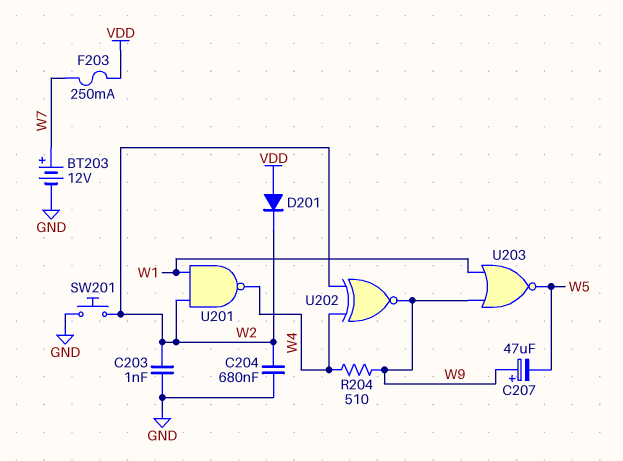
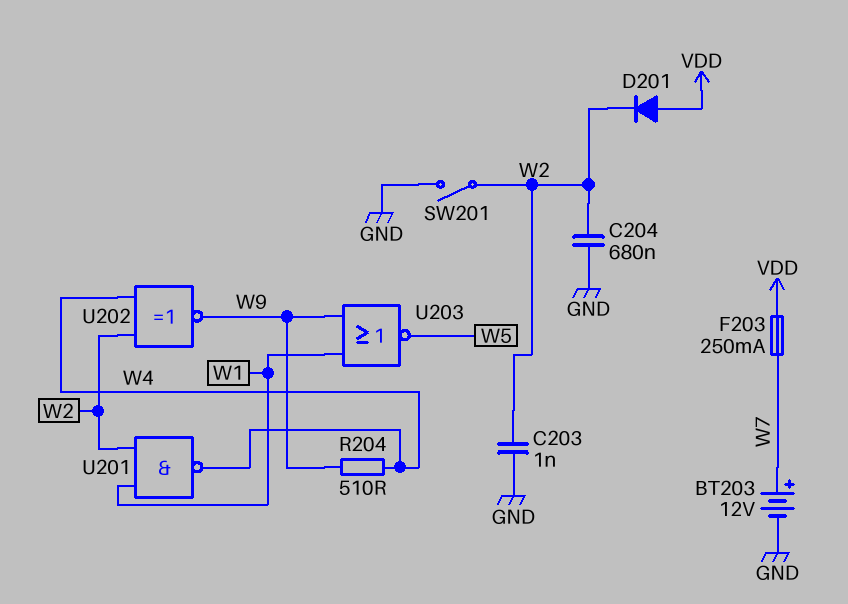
C207: 47uF (plus W9, minus W5) -> none
SW201: button (GND, W2) -> switch (GND, W2)

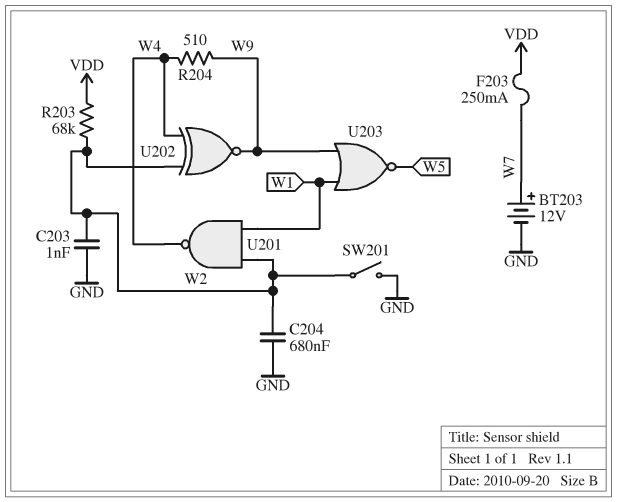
D201: diode (A VDD, K W2) -> none
R203: none -> 68k (VDD, W2)

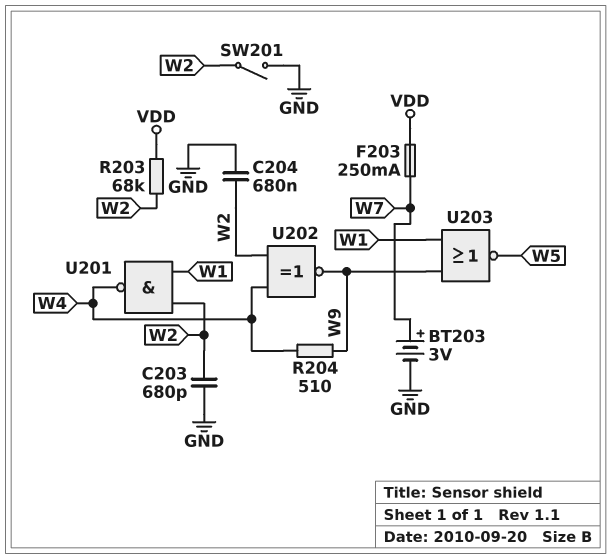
BT203: 12V (plus W7, minus GND) -> 3V (plus W7, minus GND)
C203: 1nF (GND, W2) -> 680pF (GND, W2)

